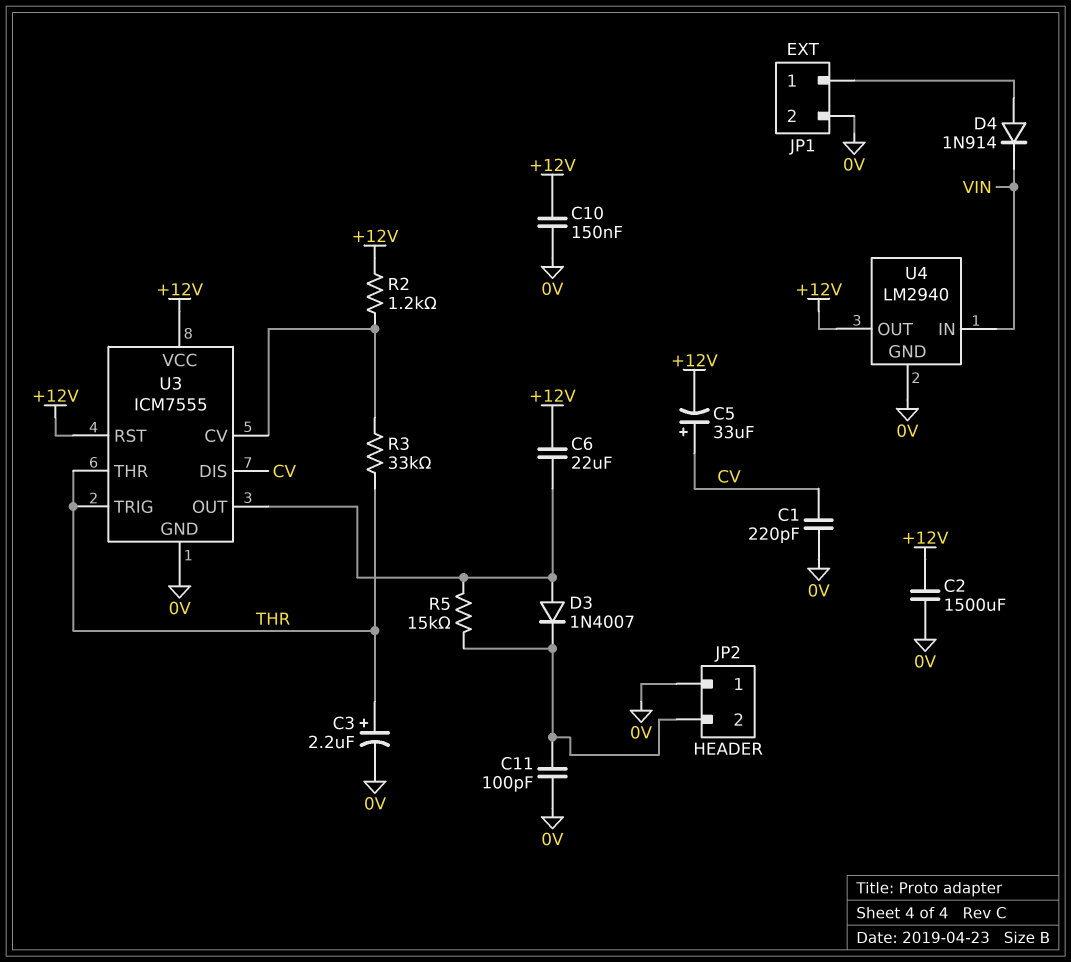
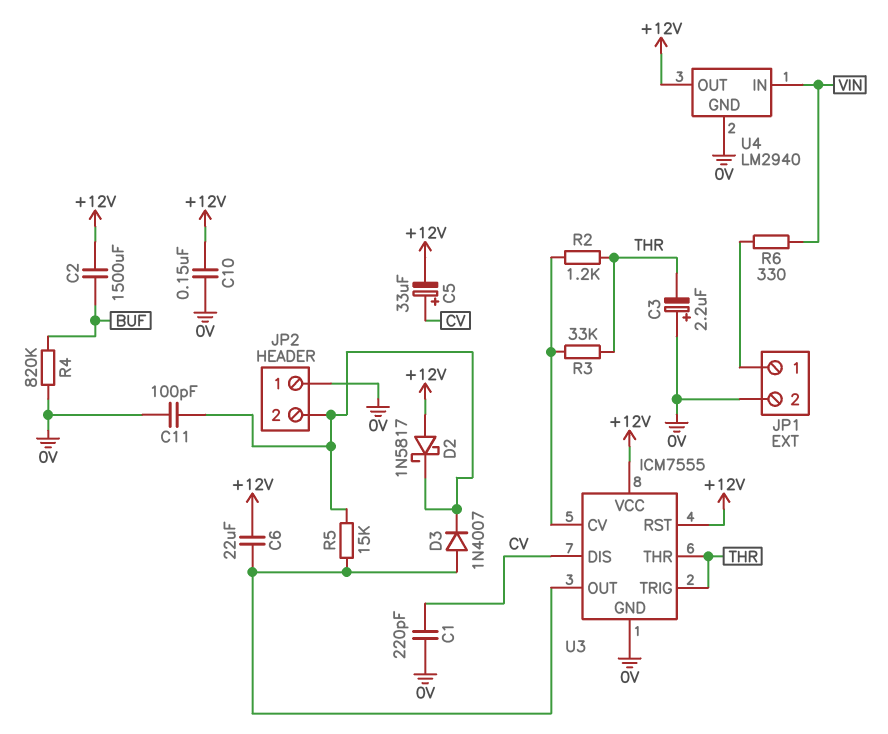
C2: 1500uF (+12V, 0V) -> 1500uF (+12V, BUF)
C3: 2.2uF (plus THR, minus 0V) -> 2.2uF (plus 0V, minus THR)
D2: none -> schottky 1N5817 (A +12V, K JP2/2)
D4: diode 1N914 (A JP1/1, K VIN) -> none
R2: 1.2k (+12V, U3/CV) -> 1.2k (THR, U3/CV)
R4: none -> 820k (0V, BUF)
R6: none -> 330 (JP1/1, VIN)

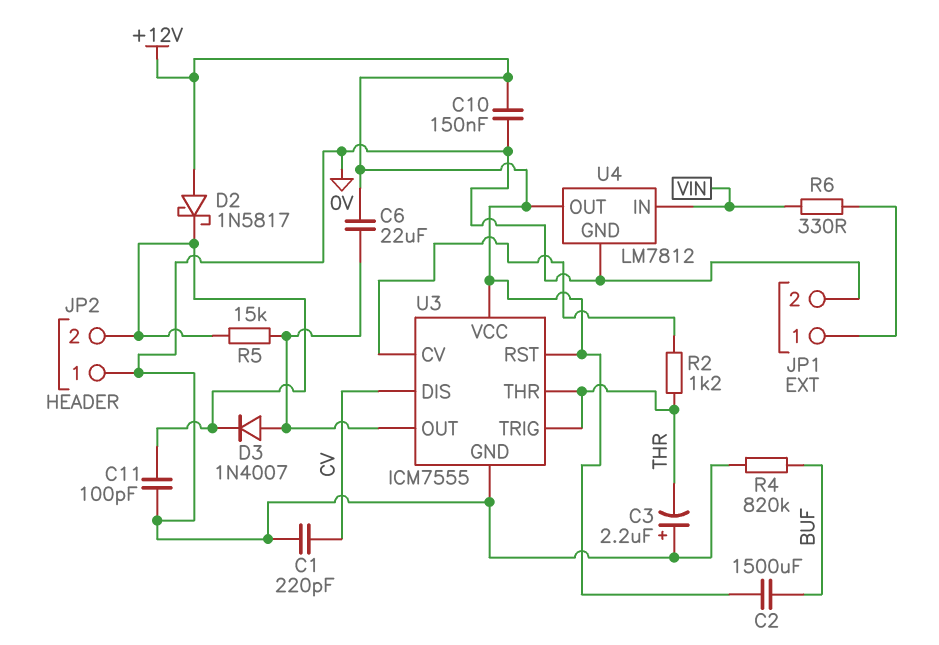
C5: 33uF (plus CV, minus +12V) -> none
R3: 33k (THR, U3/CV) -> none
U4: LM2940 -> LM7812

